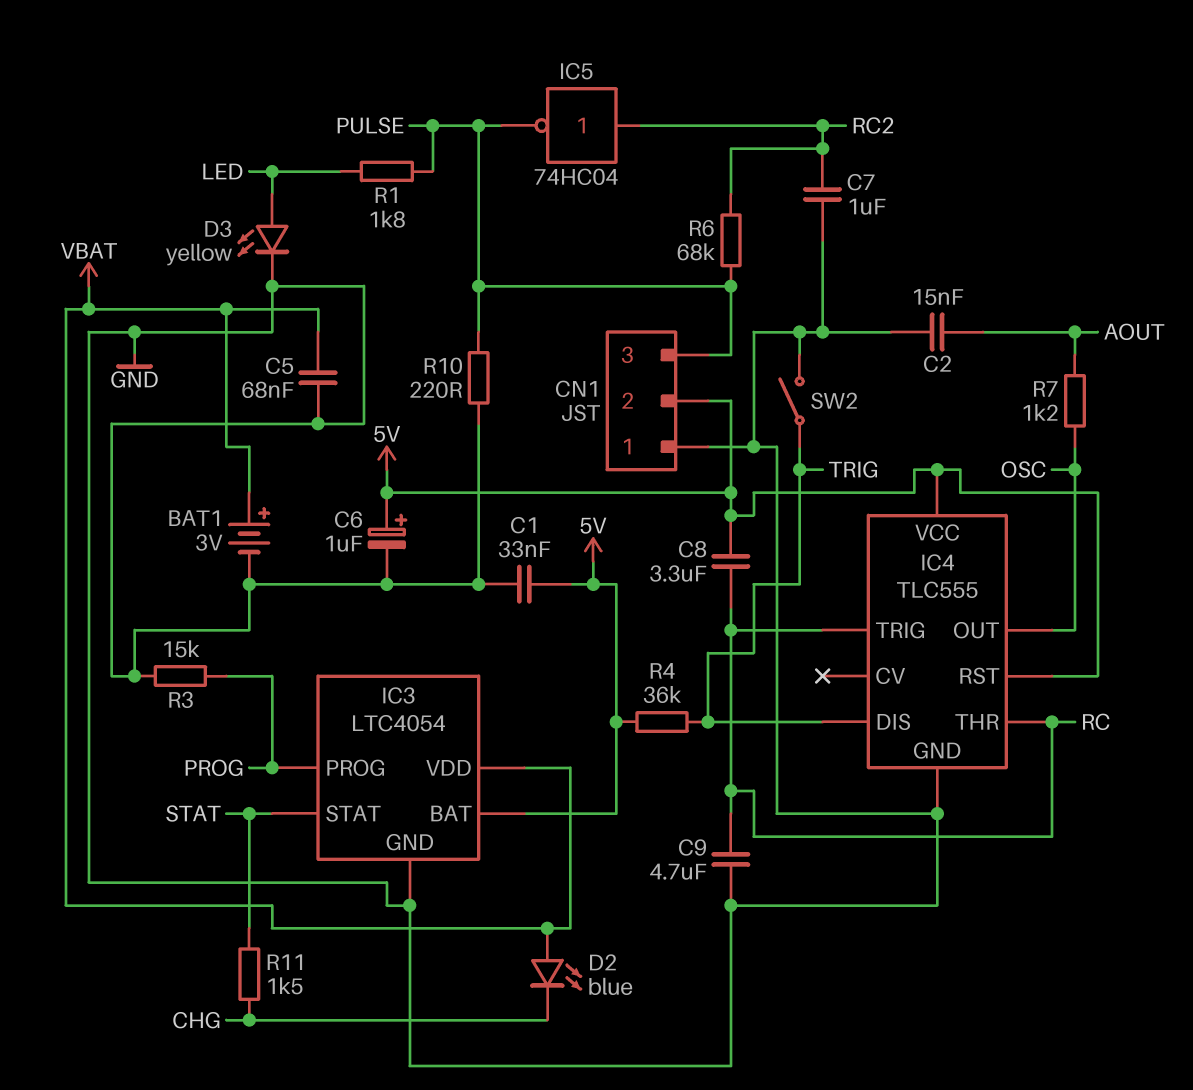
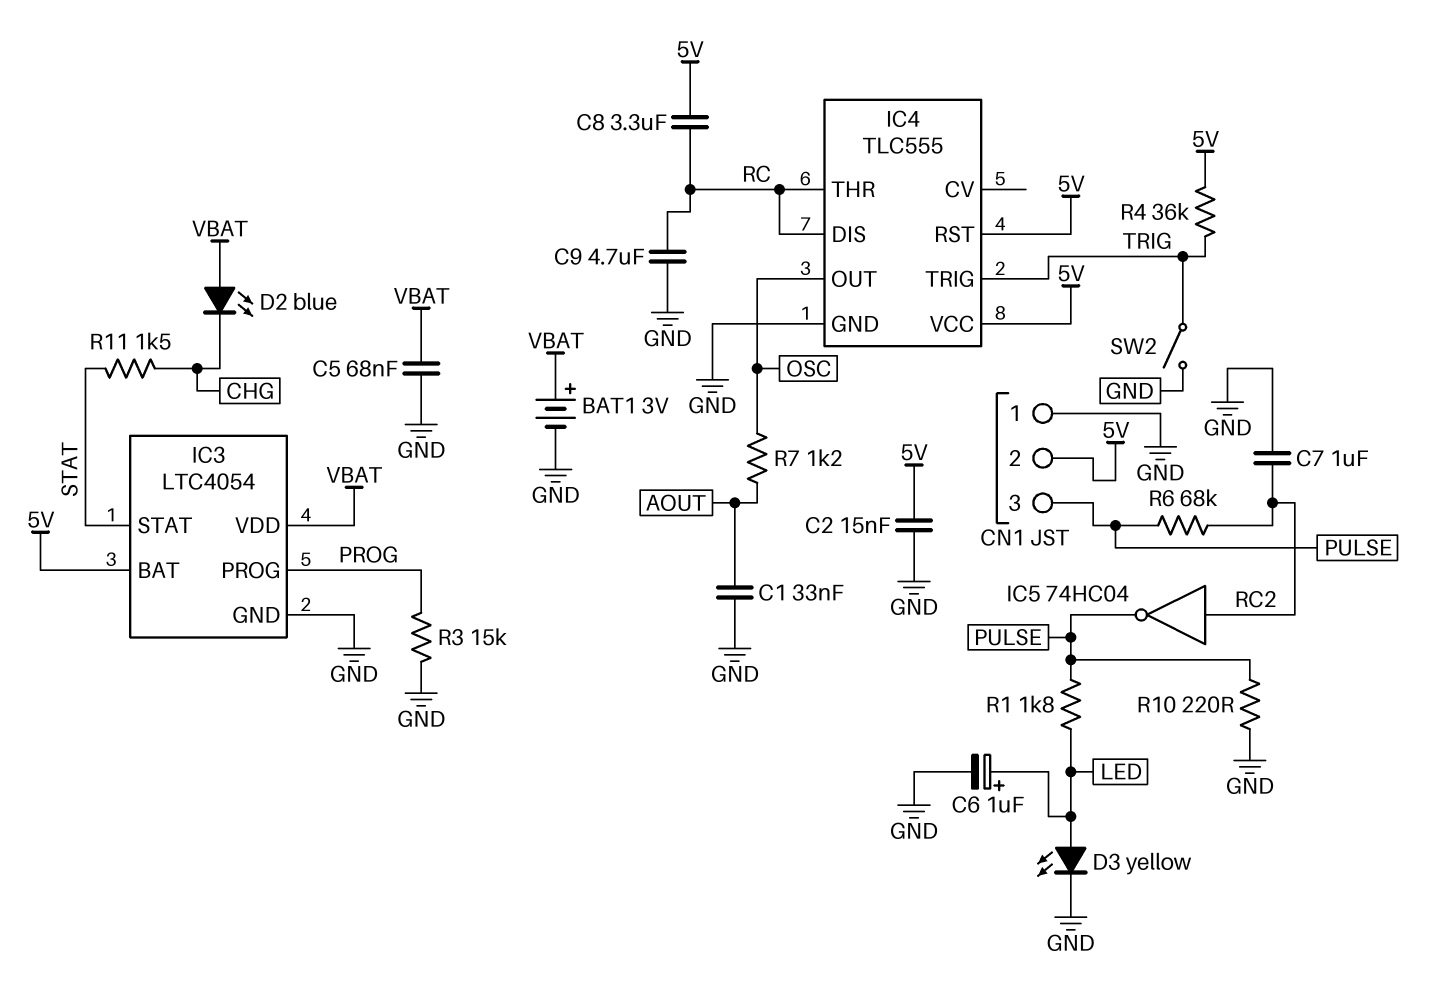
C1: 33nF (5V, GND) -> 33nF (AOUT, GND)
C2: 15nF (AOUT, GND) -> 15nF (5V, GND)
C6: 1uF (plus 5V, minus GND) -> 1uF (plus LED, minus GND)
IC4 pin DIS: TRIG -> RC
IC4 pin TRIG: RC -> TRIG

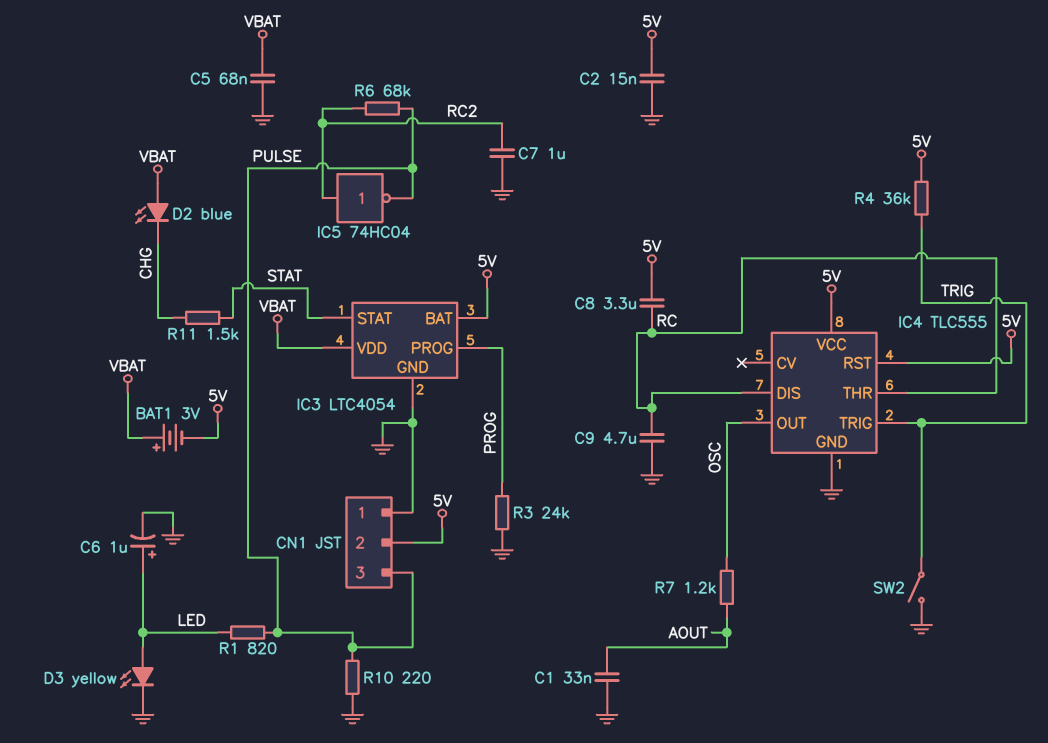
BAT1: 3V (plus VBAT, minus GND) -> 3V (plus VBAT, minus 5V)
R1: 1.8k (LED, PULSE) -> 820 (LED, PULSE)
R3: 15k (GND, PROG) -> 24k (GND, PROG)

